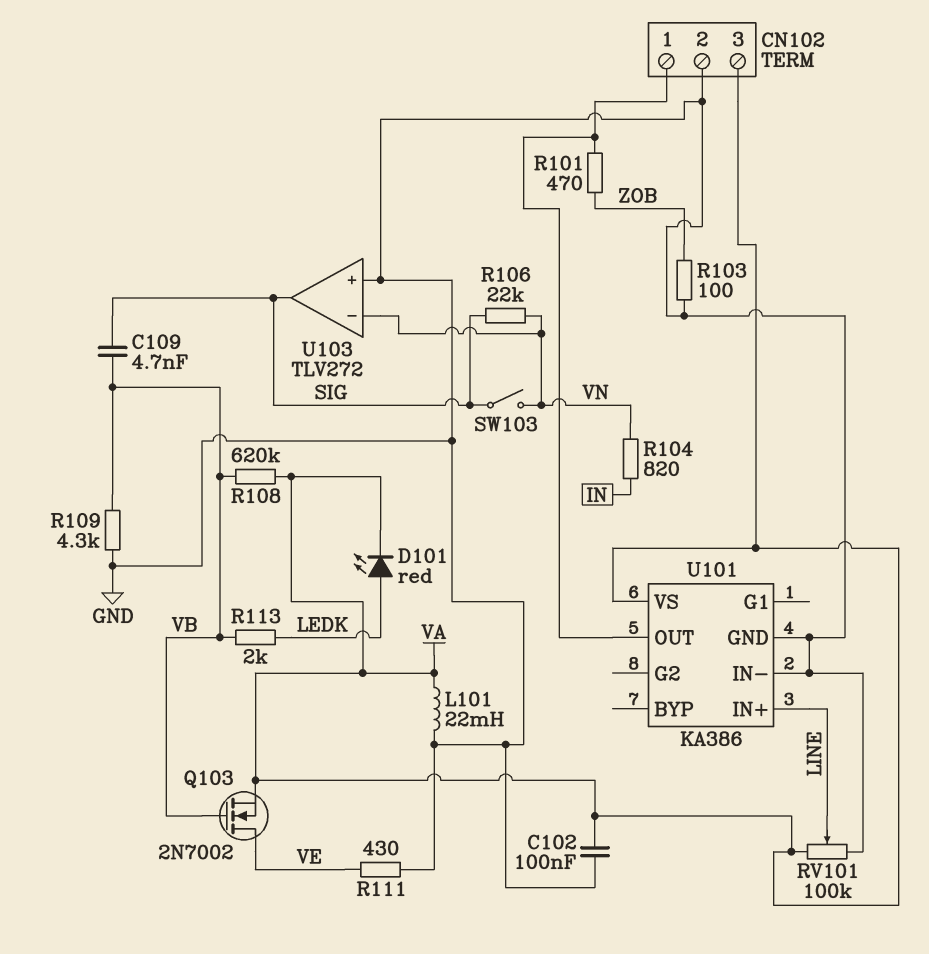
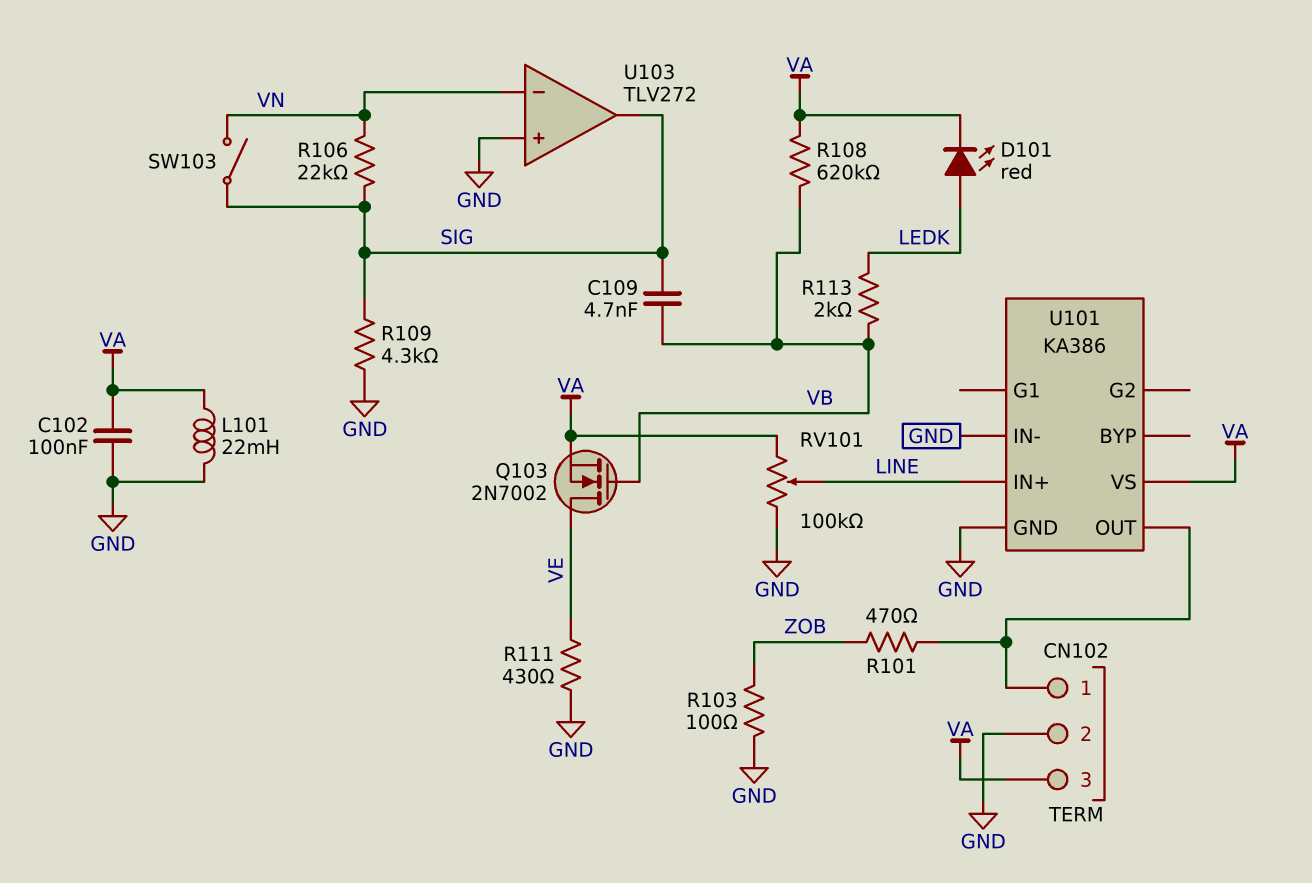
R104: 820 (IN, VN) -> none
R109: 4.3k (GND, VB) -> 4.3k (GND, SIG)

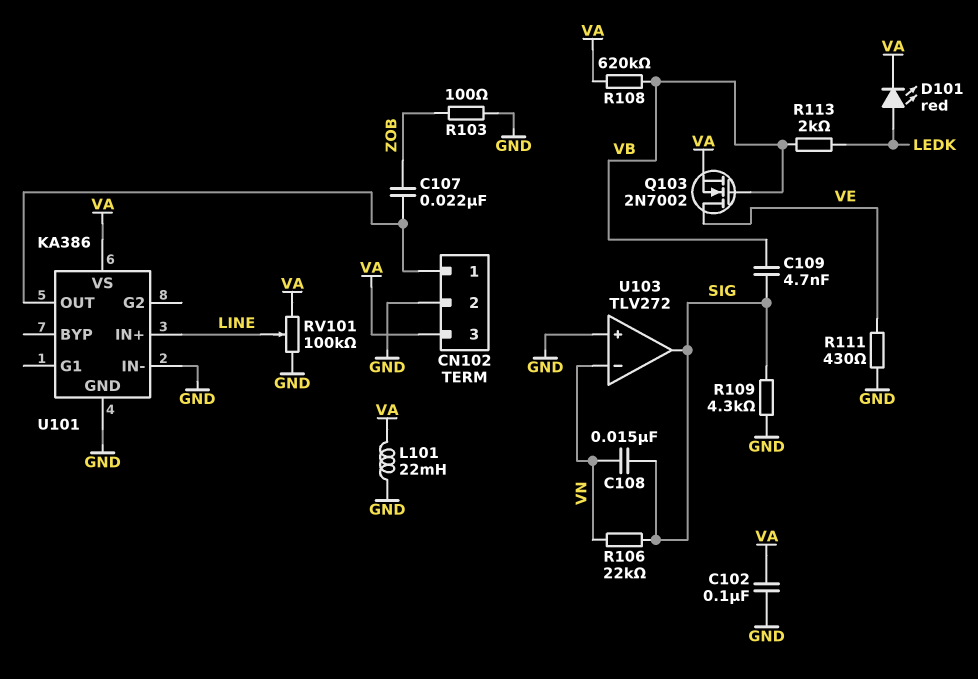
C107: none -> 22nF (CN102/1, ZOB)
C108: none -> 15nF (SIG, VN)
R101: 470 (CN102/1, ZOB) -> none
SW103: switch (SIG, VN) -> none

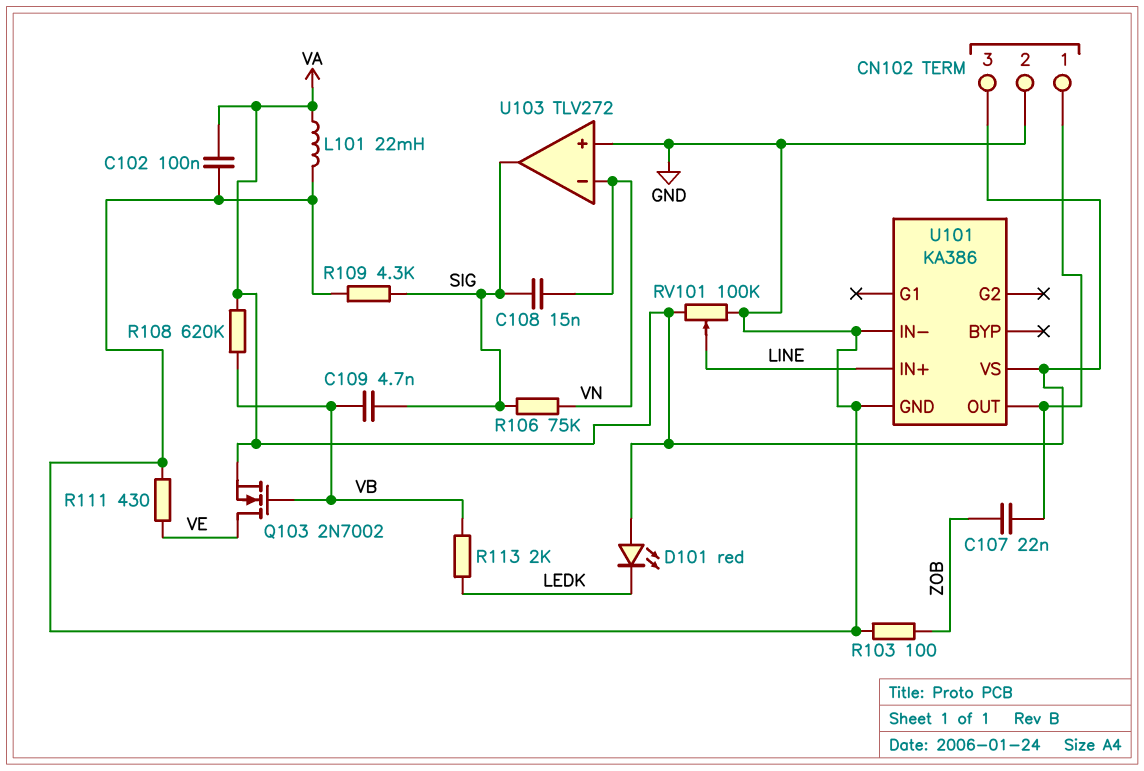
D101: LED red (A LEDK, K VA) -> LED red (A VA, K LEDK)
R106: 22k (SIG, VN) -> 75k (SIG, VN)

